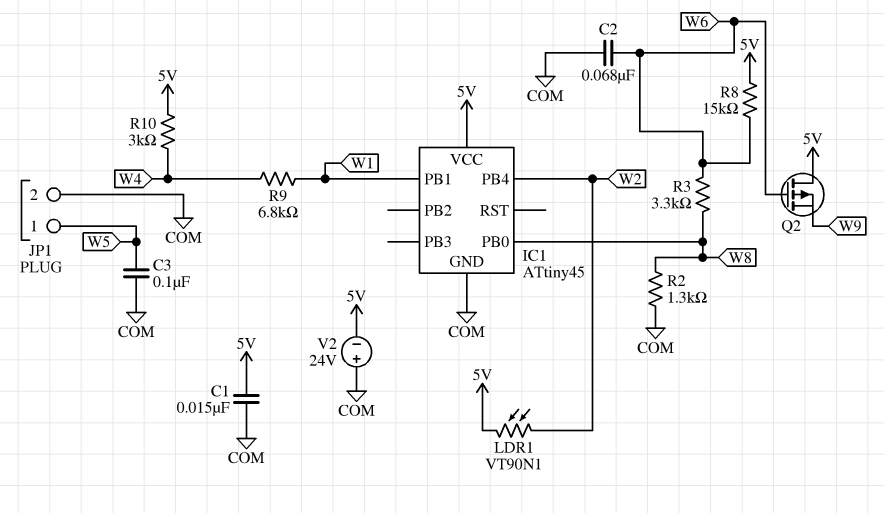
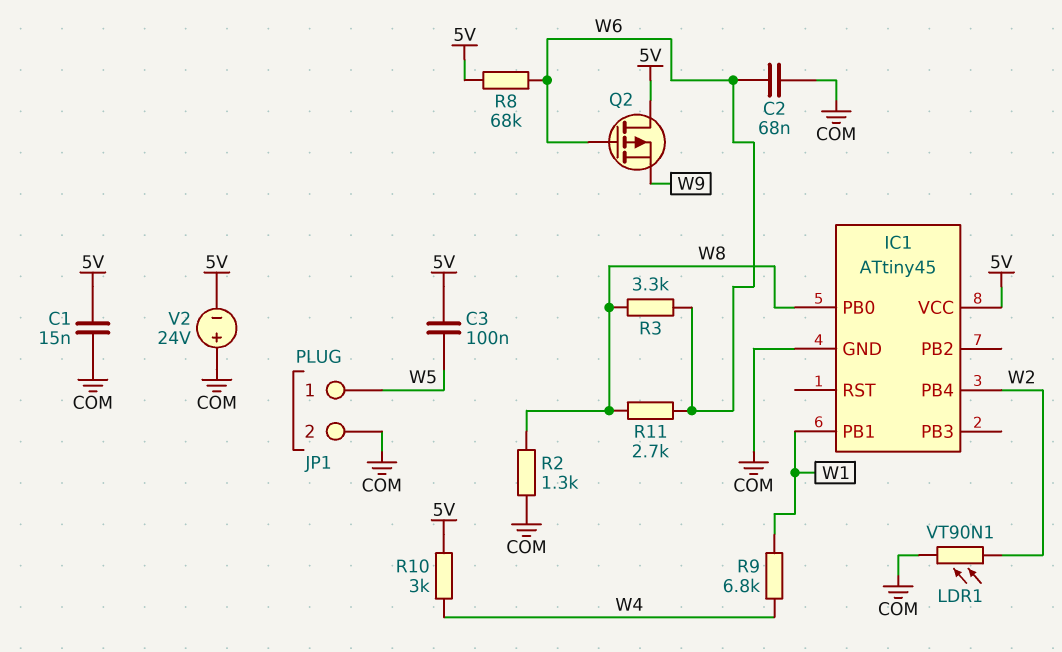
C3: 100nF (COM, W5) -> 100nF (5V, W5)
LDR1: VT90N1 (5V, W2) -> VT90N1 (COM, W2)
R8: 15k (5V, W6) -> 68k (5V, W6)
R11: none -> 2.7k (W6, W8)

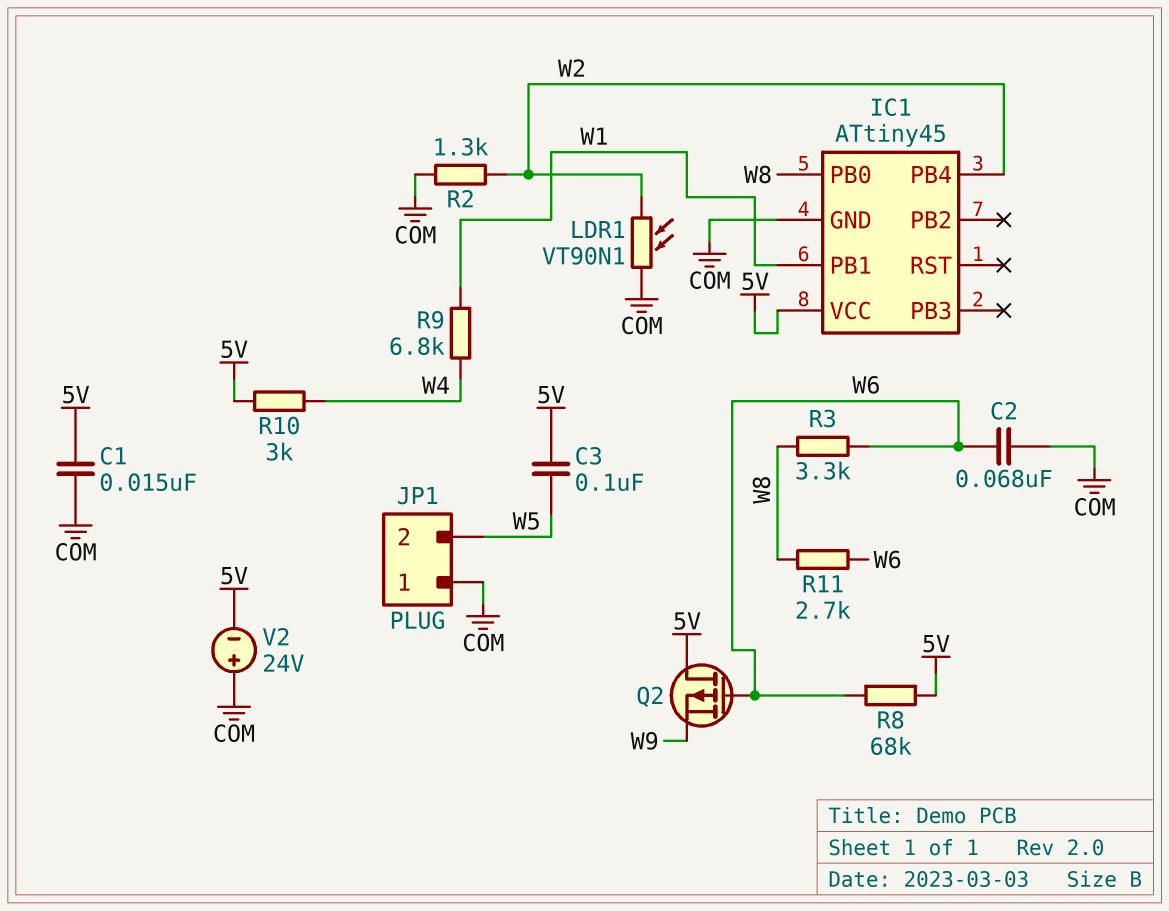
JP1 pin 1: W5 -> COM
JP1 pin 2: COM -> W5
R2: 1.3k (COM, W8) -> 1.3k (COM, W2)

